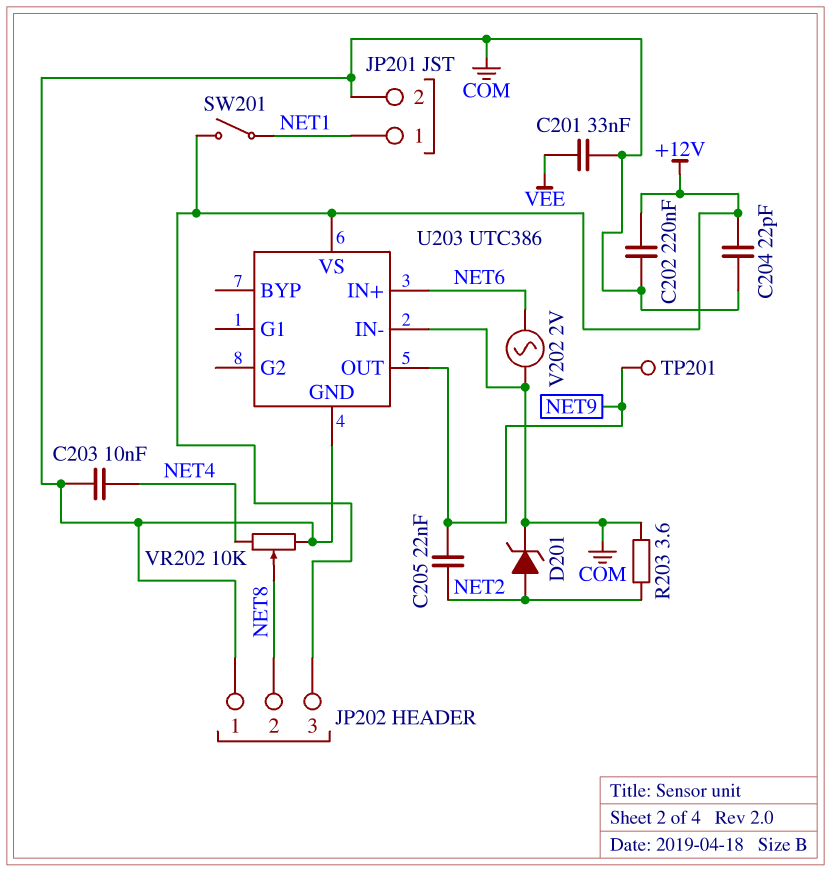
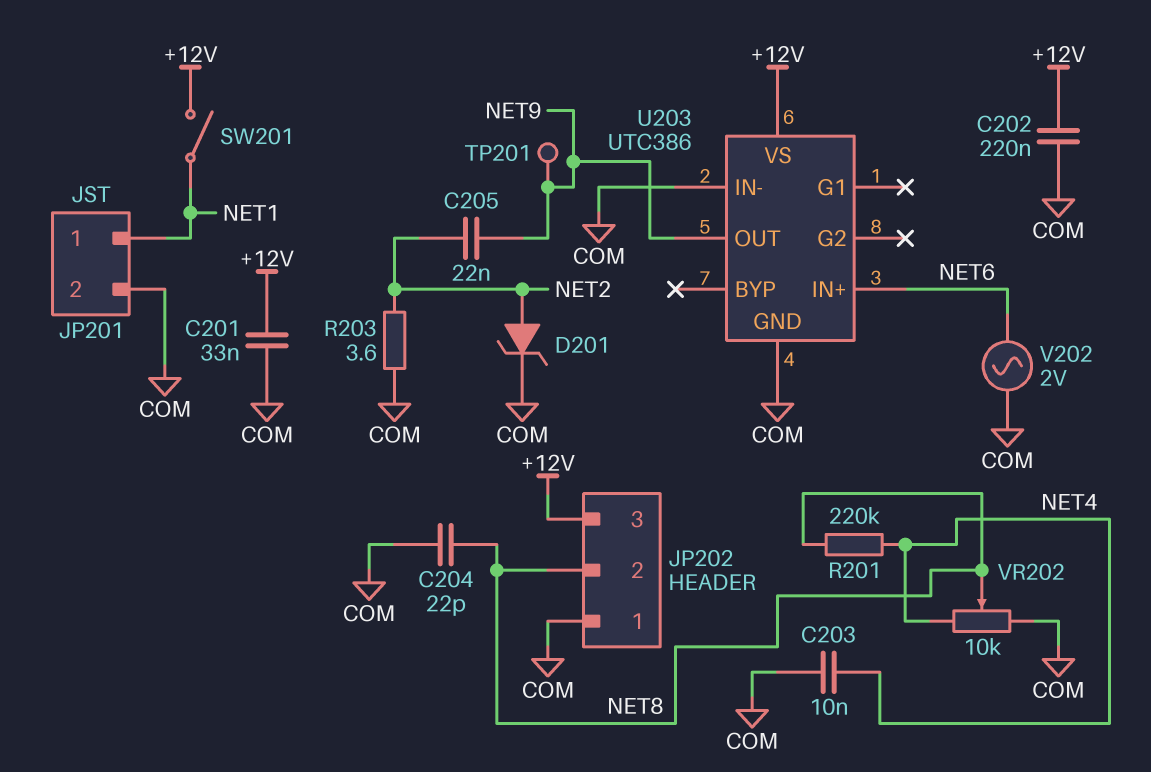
C201: 33nF (COM, VEE) -> 33nF (+12V, COM)
C204: 22pF (+12V, COM) -> 22pF (COM, NET8)
R201: none -> 220k (NET4, NET8)

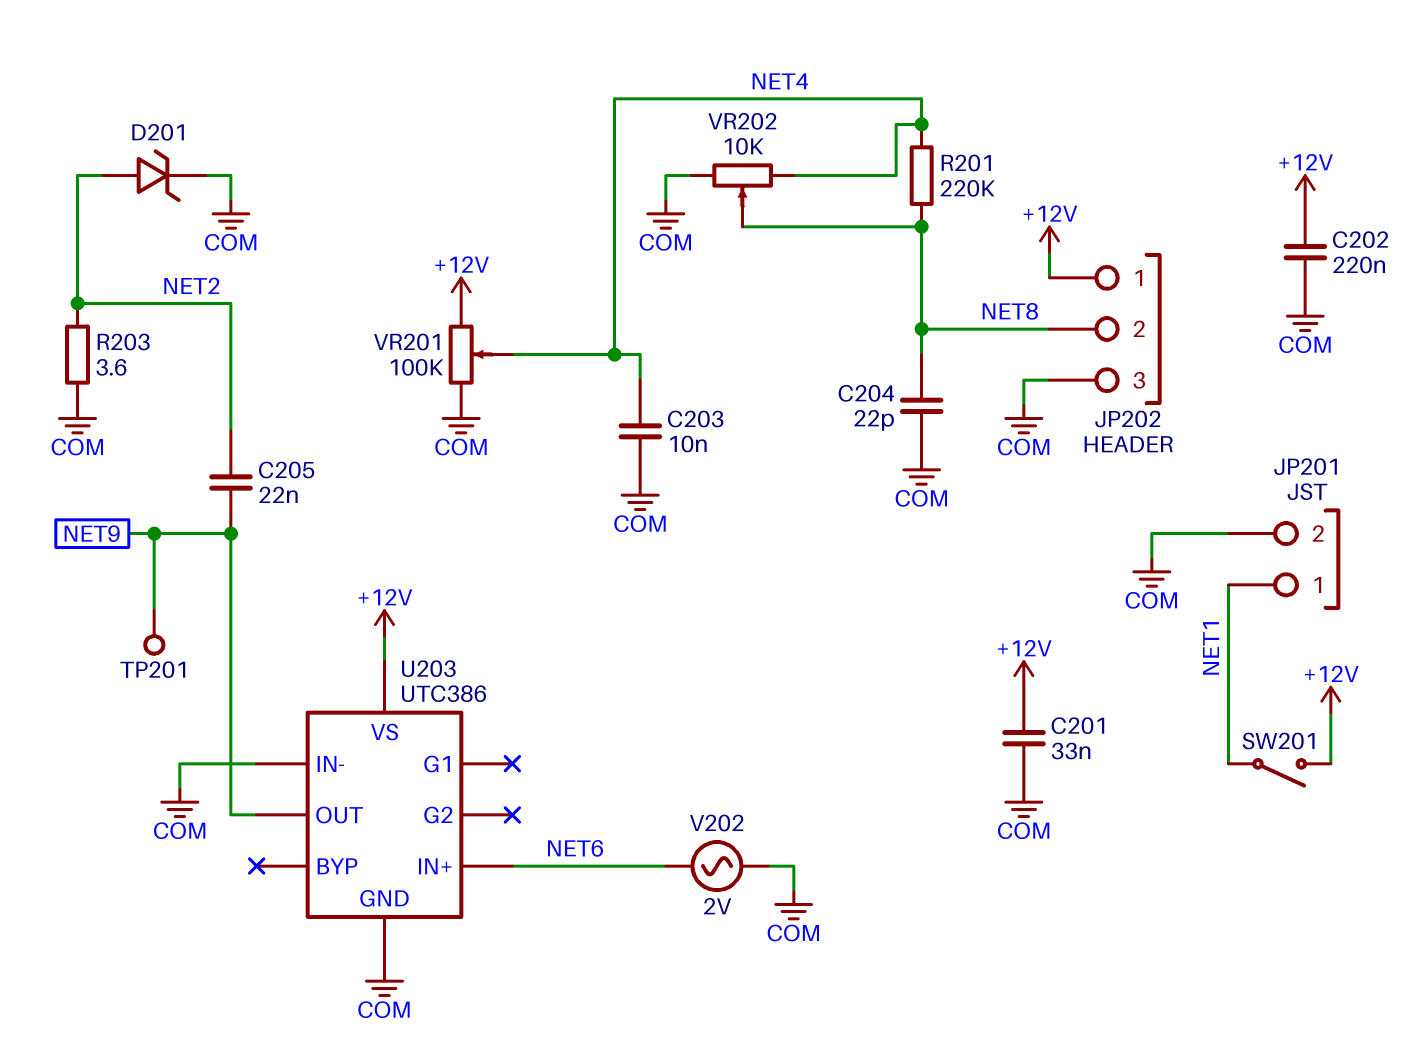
JP202 pin 1: COM -> +12V
JP202 pin 3: +12V -> COM
VR201: none -> 100k (+12V, COM, wiper NET4)

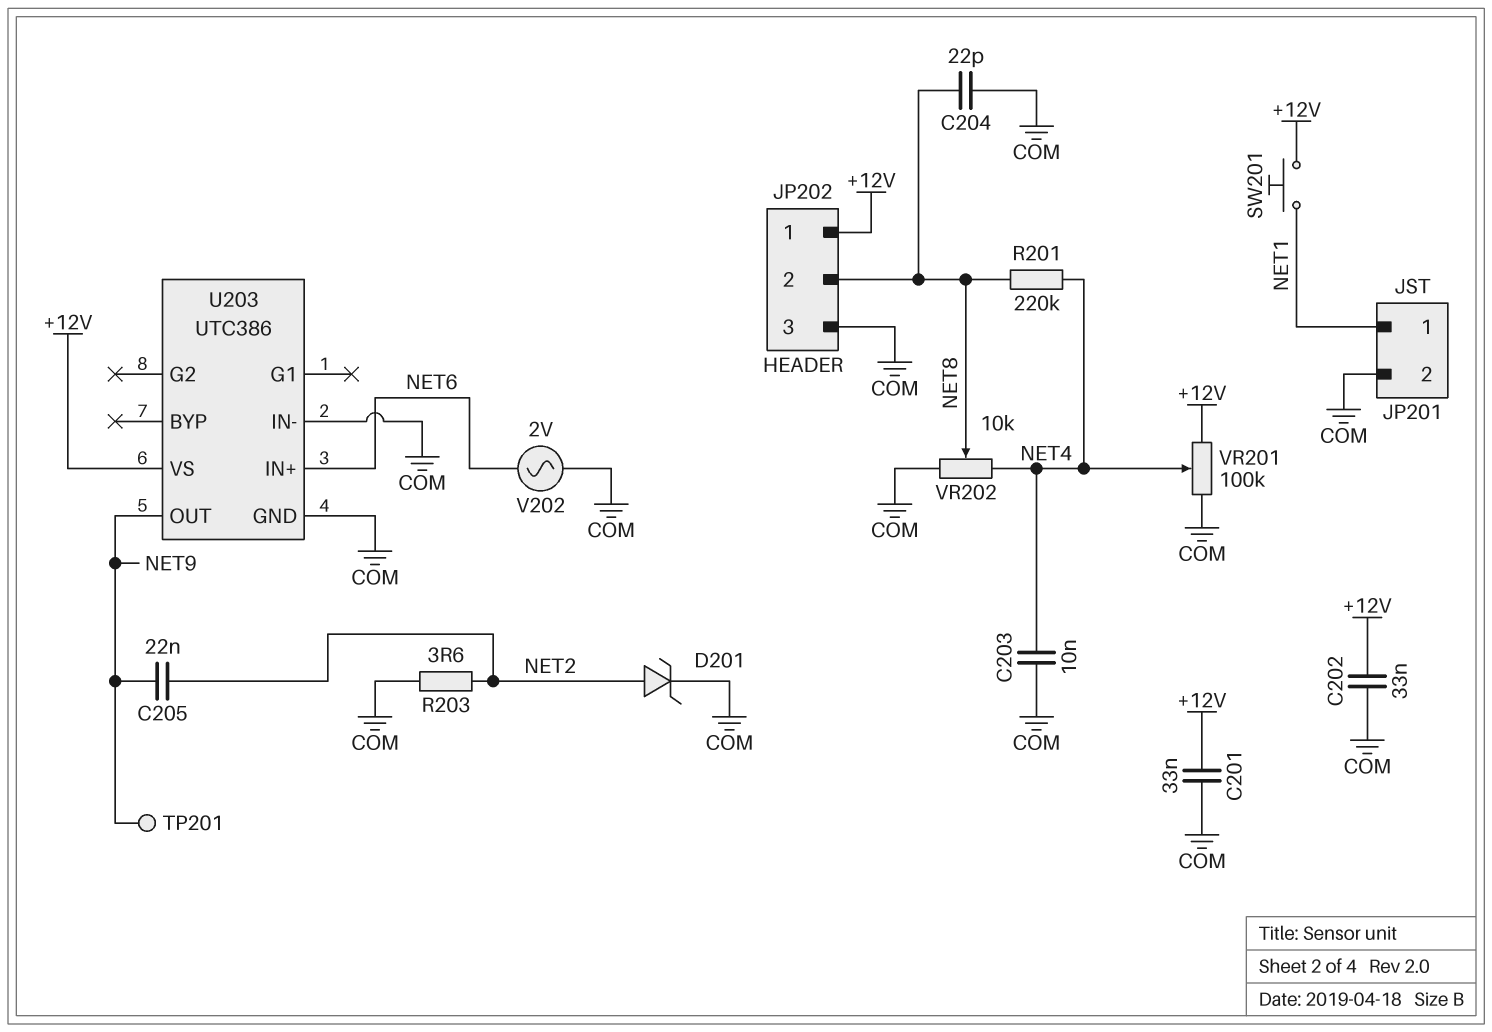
C202: 220nF (+12V, COM) -> 33nF (+12V, COM)
SW201: switch (+12V, NET1) -> button (+12V, NET1)

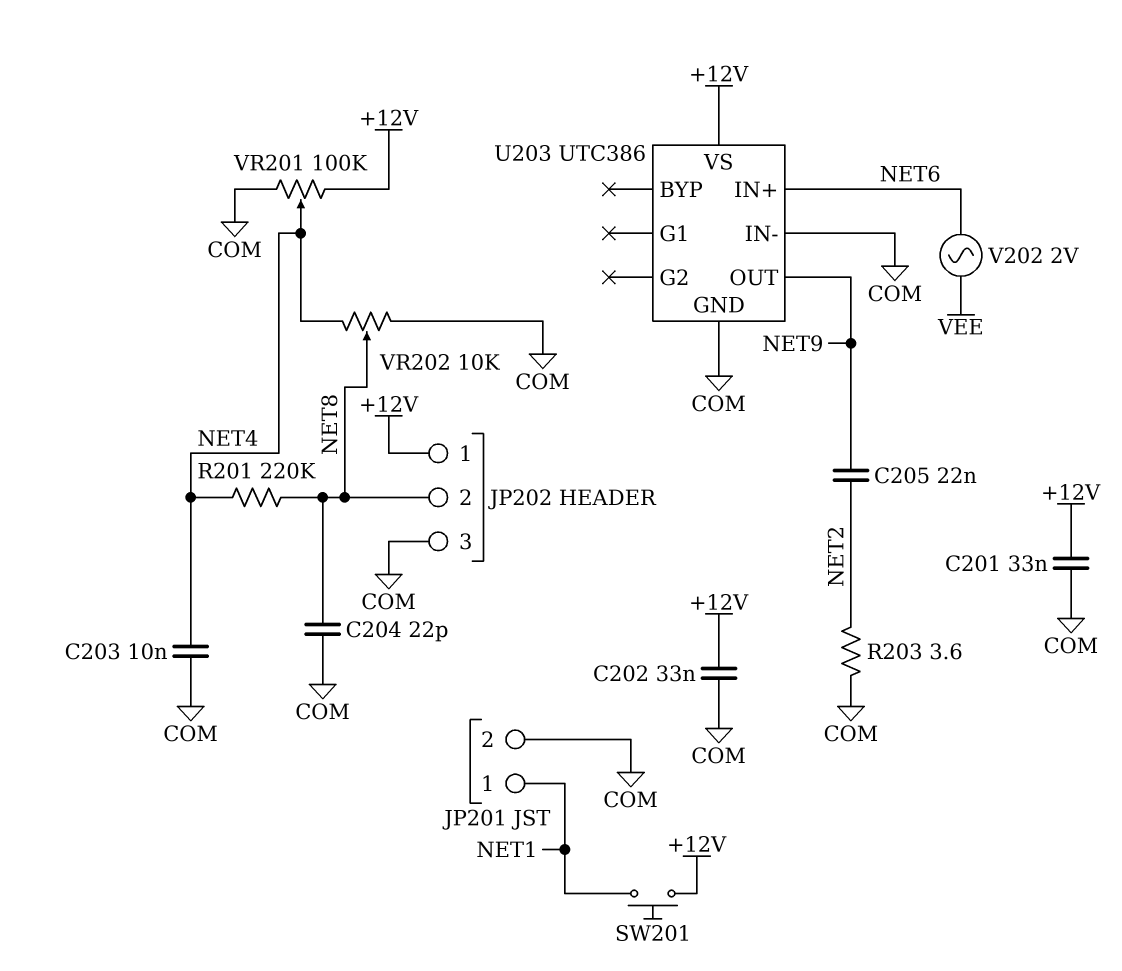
D201: zener (A NET2, K COM) -> none
TP201: test point (NET9) -> none
V202: AC 2V (COM, NET6) -> AC 2V (NET6, VEE)

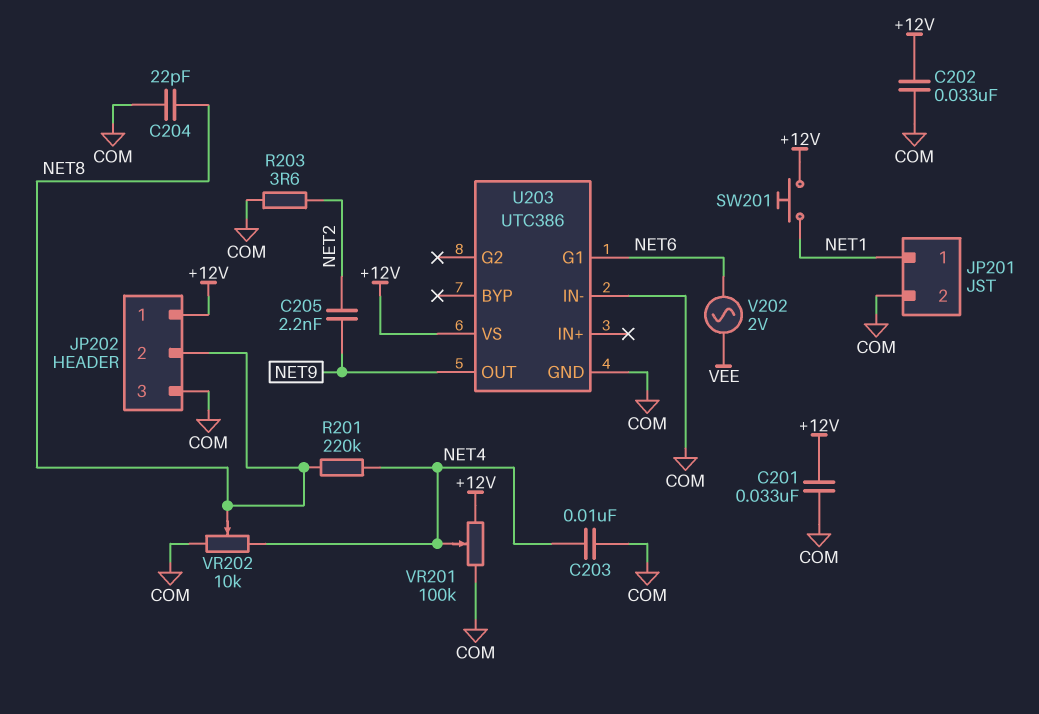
C205: 22nF (NET2, NET9) -> 2.2nF (NET2, NET9)
U203 pin G1: none -> NET6
U203 pin IN+: NET6 -> none

